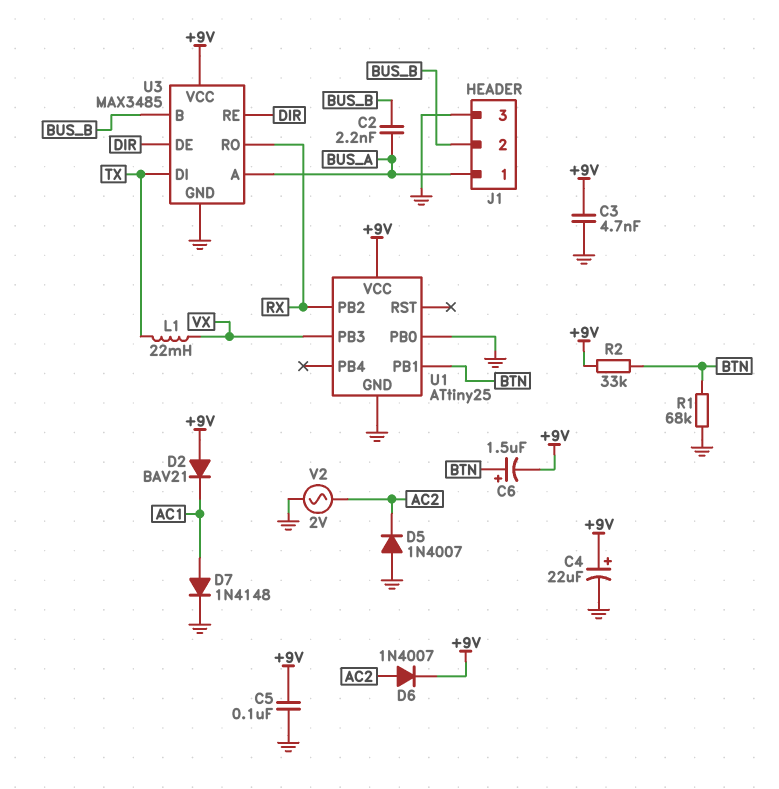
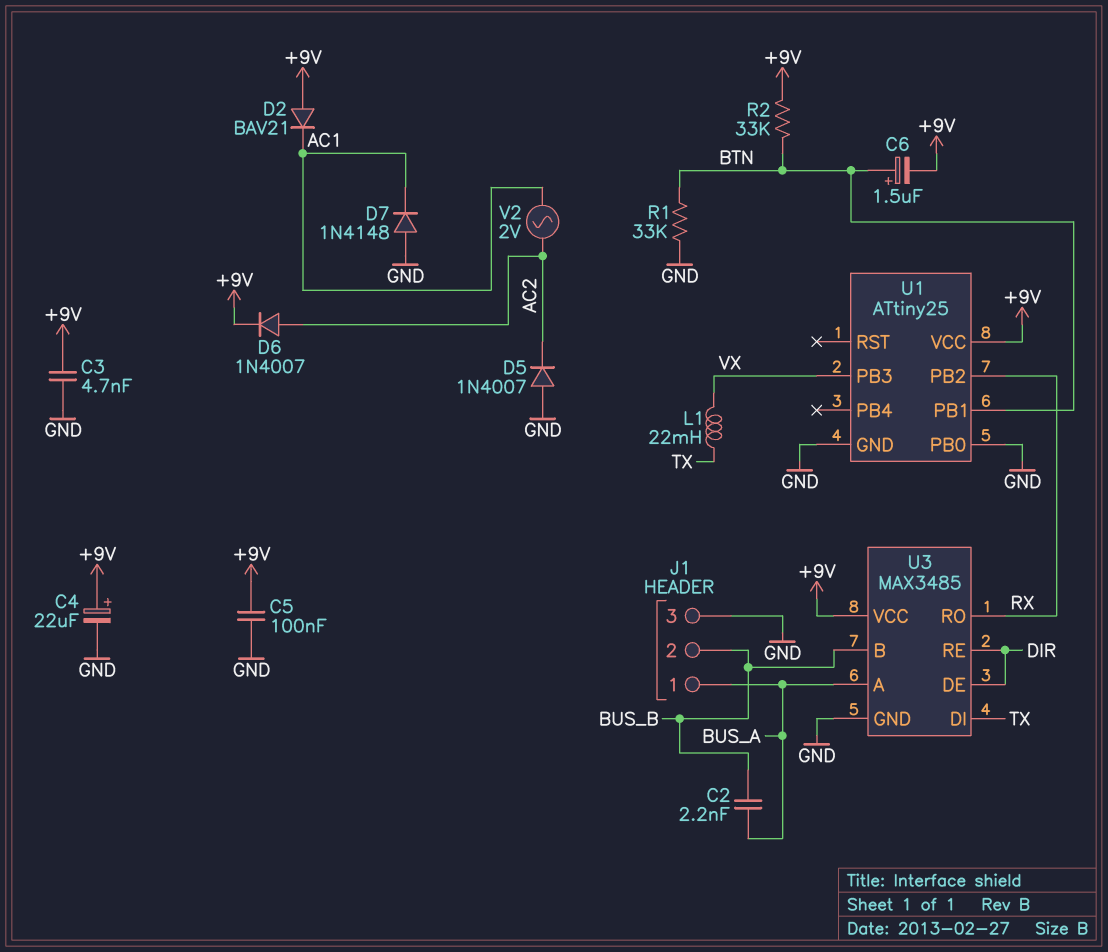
D7: diode 1N4148 (A AC1, K GND) -> diode 1N4148 (A GND, K AC1)
R1: 68k (BTN, GND) -> 33k (BTN, GND)
V2: AC 2V (AC2, GND) -> AC 2V (AC1, AC2)

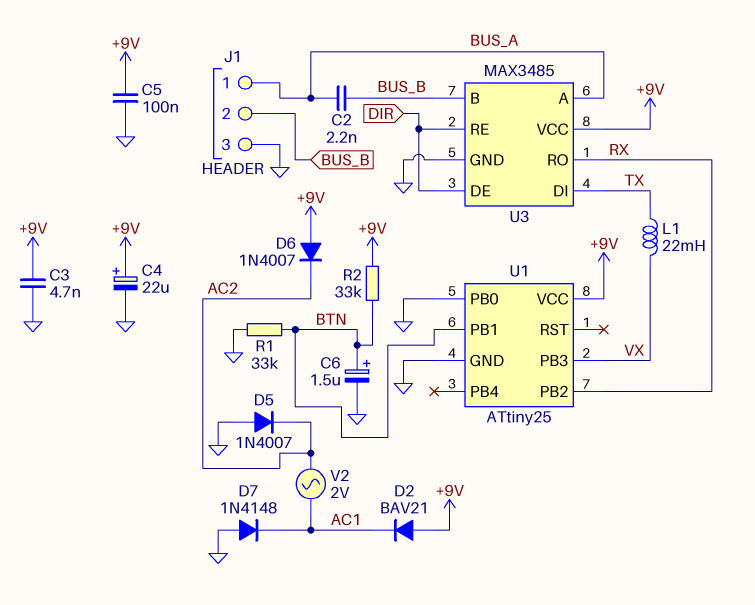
C6: 1.5uF (plus BTN, minus +9V) -> 1.5uF (plus BTN, minus GND)
D6: diode 1N4007 (A AC2, K +9V) -> diode 1N4007 (A +9V, K AC2)

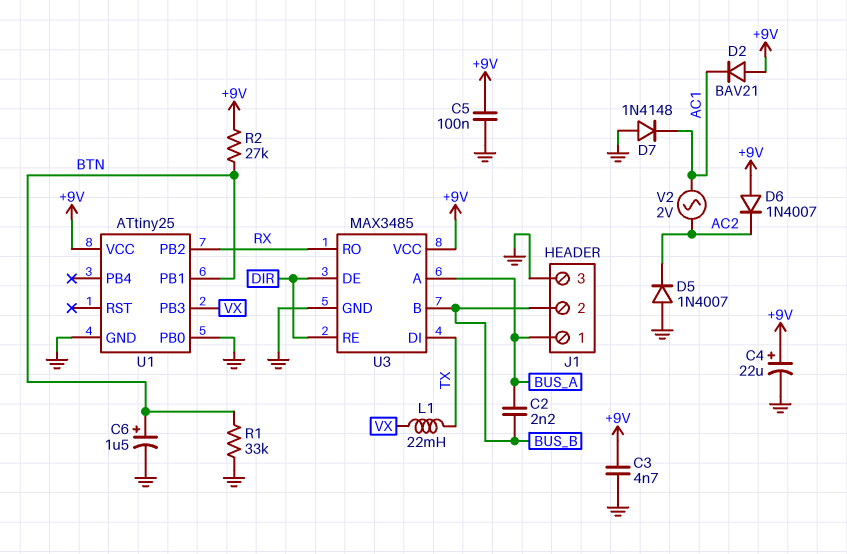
R2: 33k (+9V, BTN) -> 27k (+9V, BTN)

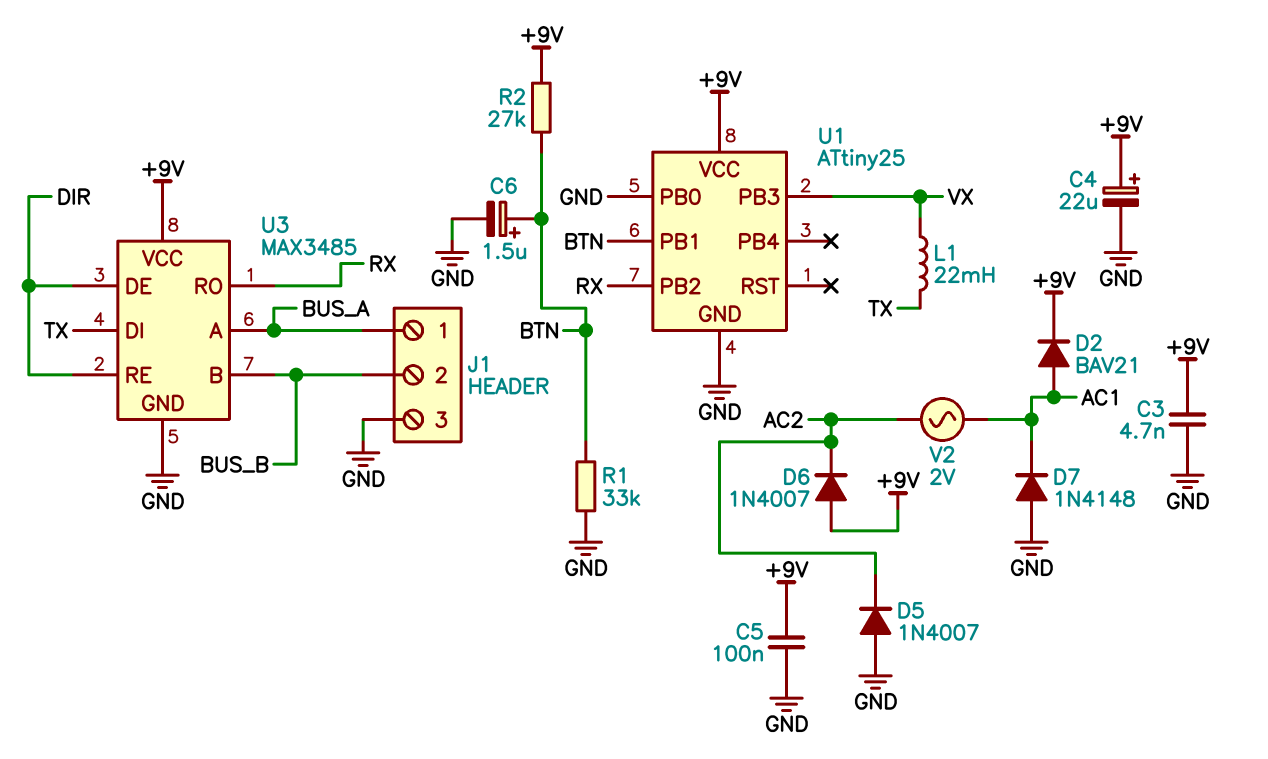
C2: 2.2nF (BUS_A, BUS_B) -> none
D2: diode BAV21 (A +9V, K AC1) -> diode BAV21 (A AC1, K +9V)

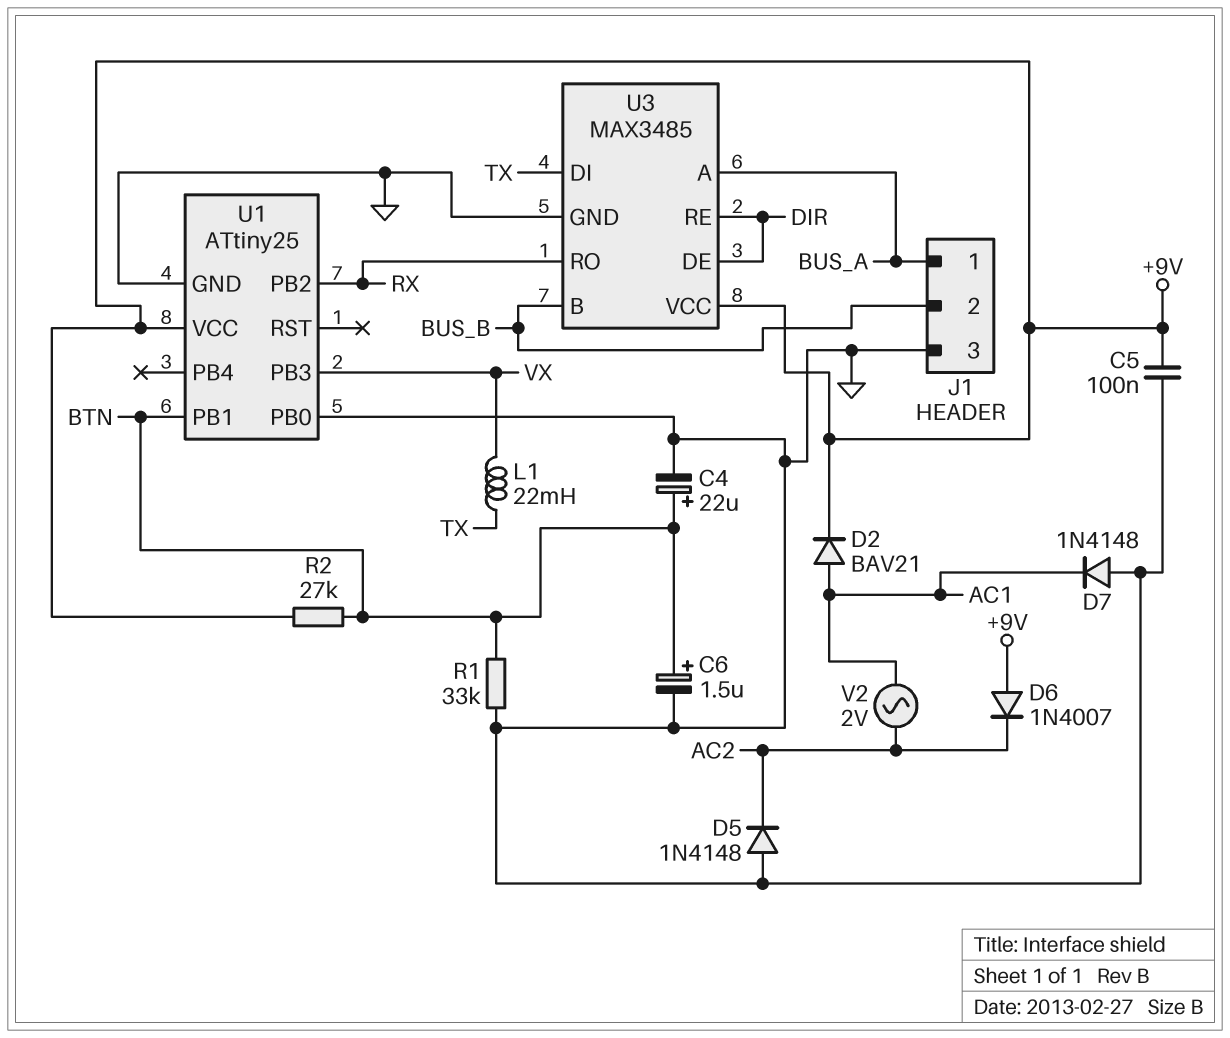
C3: 4.7nF (+9V, GND) -> none
C4: 22uF (plus +9V, minus GND) -> 22uF (plus BTN, minus GND)
D5: diode 1N4007 (A GND, K AC2) -> diode 1N4148 (A GND, K AC2)

